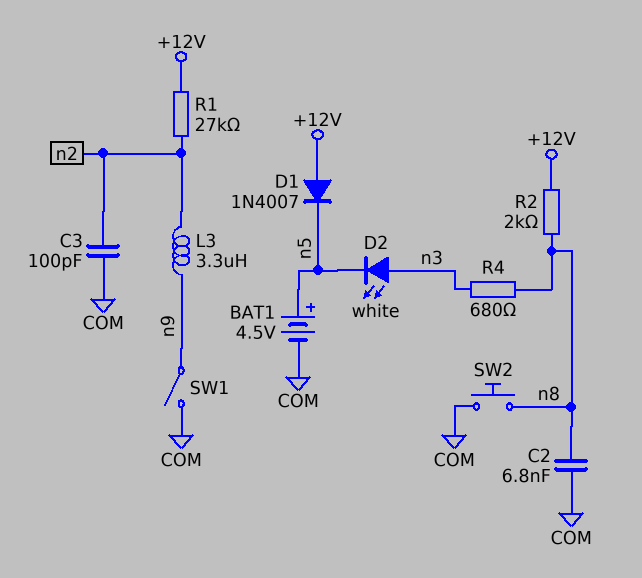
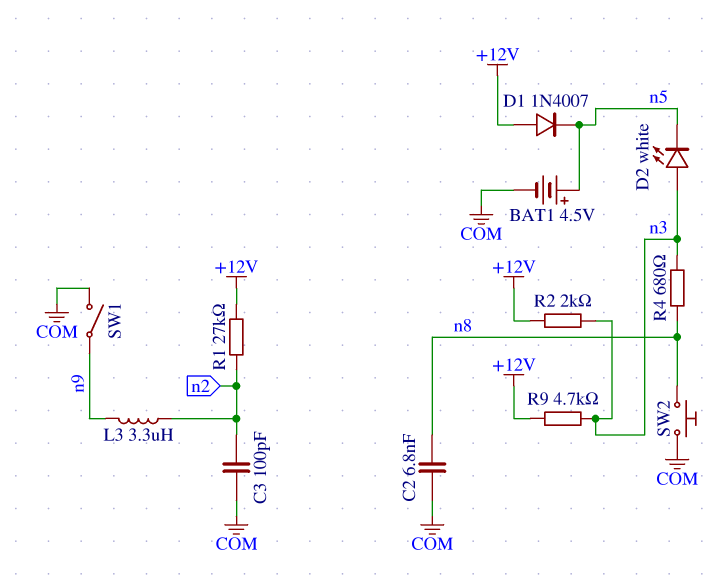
R2: 2k (+12V, n8) -> 2k (+12V, n3)
R9: none -> 4.7k (+12V, n3)

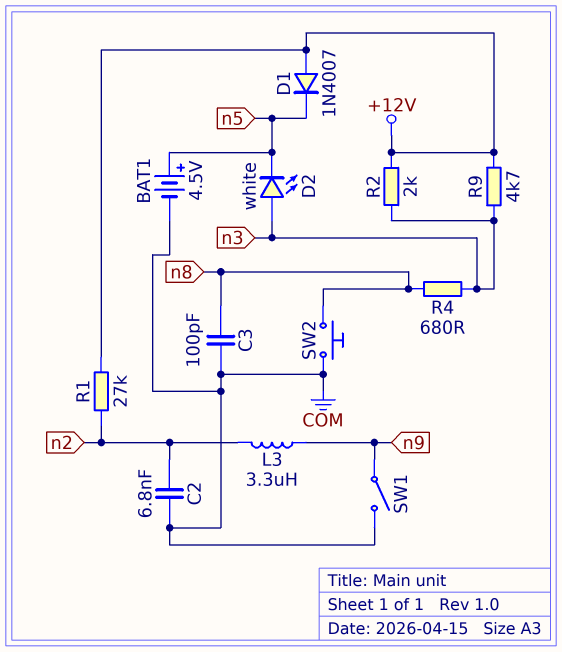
C2: 6.8nF (COM, n8) -> 6.8nF (COM, n2)
C3: 100pF (COM, n2) -> 100pF (COM, n8)

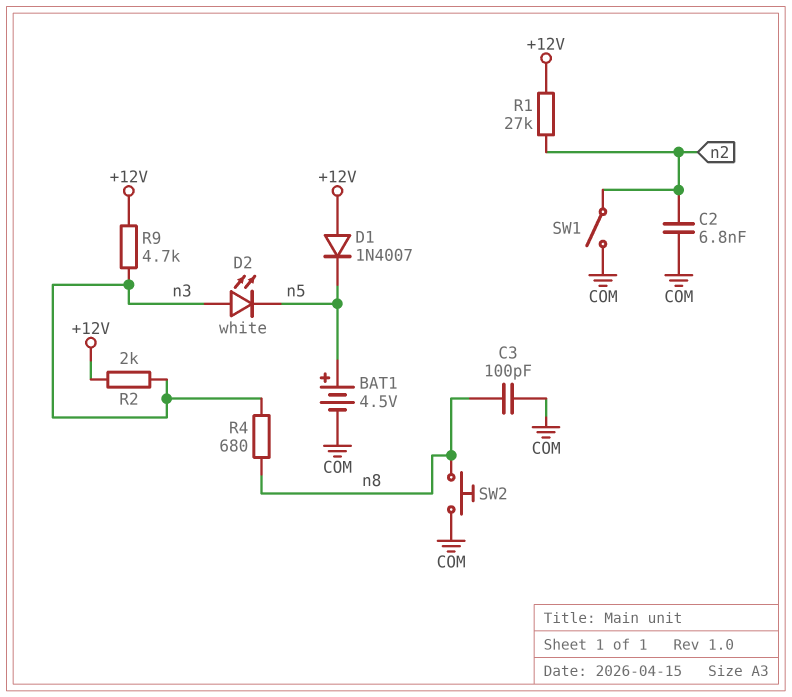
L3: 3.3uH (n2, n9) -> none
SW1: switch (COM, n9) -> switch (COM, n2)

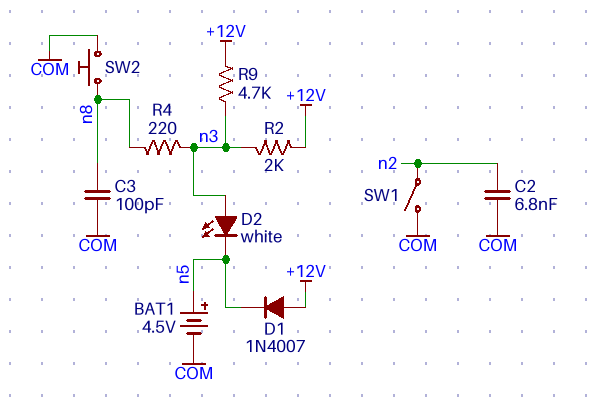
R1: 27k (+12V, n2) -> none
R4: 680 (n3, n8) -> 220 (n3, n8)

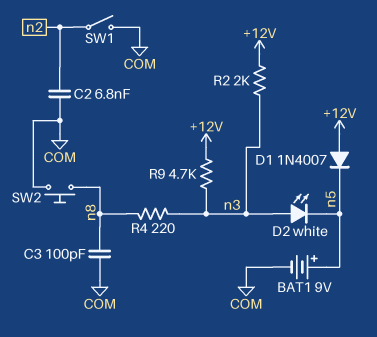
BAT1: 4.5V (plus n5, minus COM) -> 9V (plus n5, minus COM)

